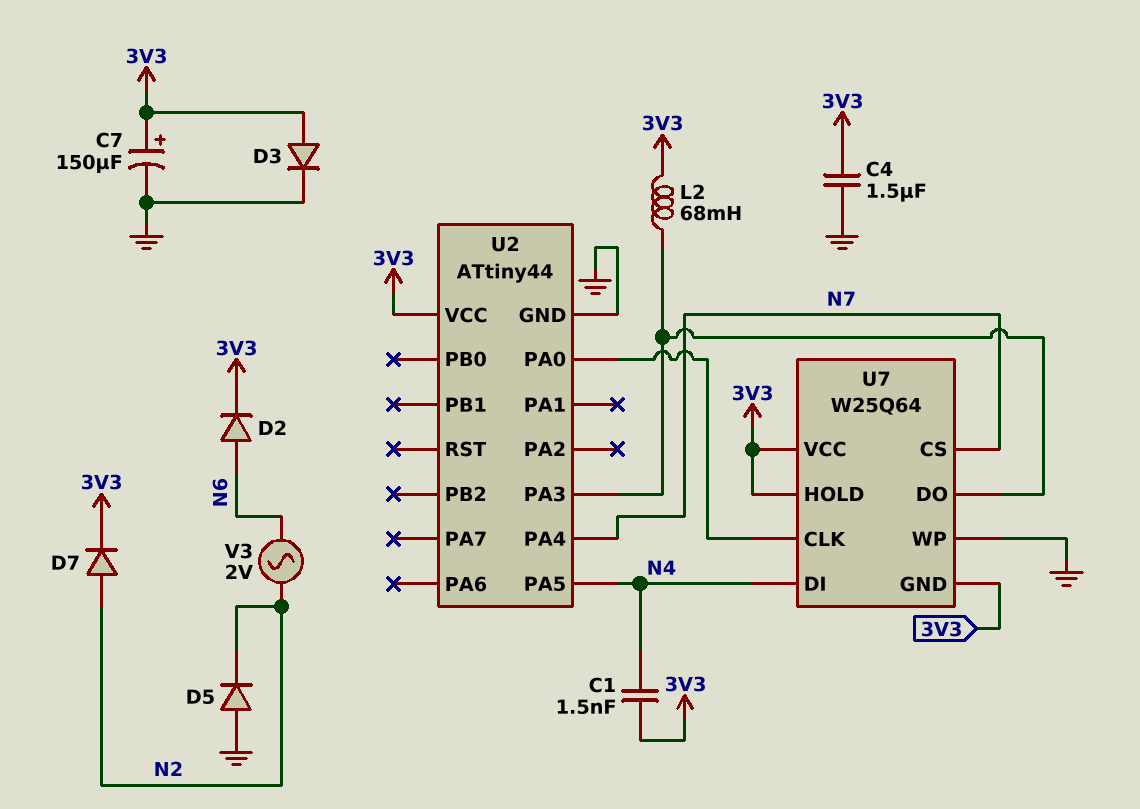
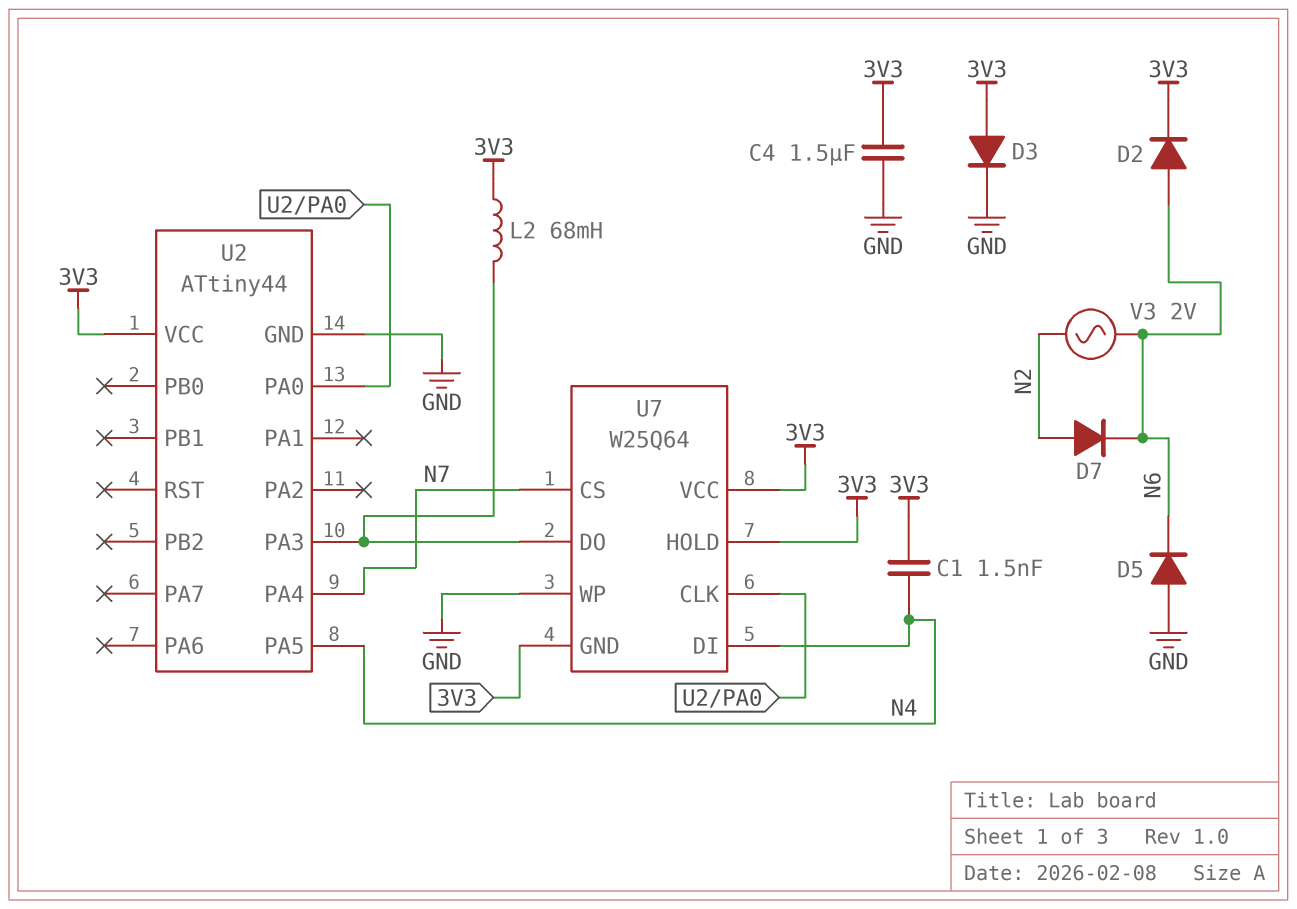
C7: 150uF (plus 3V3, minus GND) -> none
D5: diode (A GND, K N2) -> diode (A GND, K N6)
D7: diode (A N2, K 3V3) -> diode (A N2, K N6)

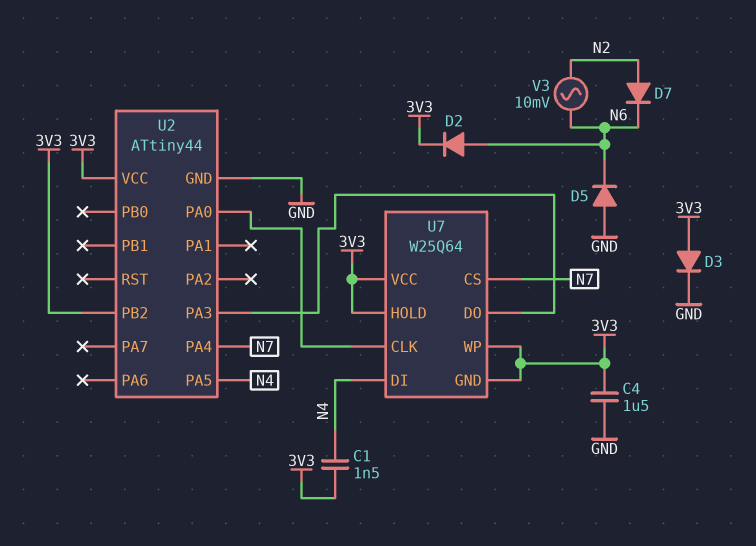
L2: 68mH (3V3, U2/PA3) -> none
U2 pin PB2: none -> 3V3
U7 pin WP: GND -> 3V3
V3: AC 2V (N2, N6) -> AC 10mV (N2, N6)

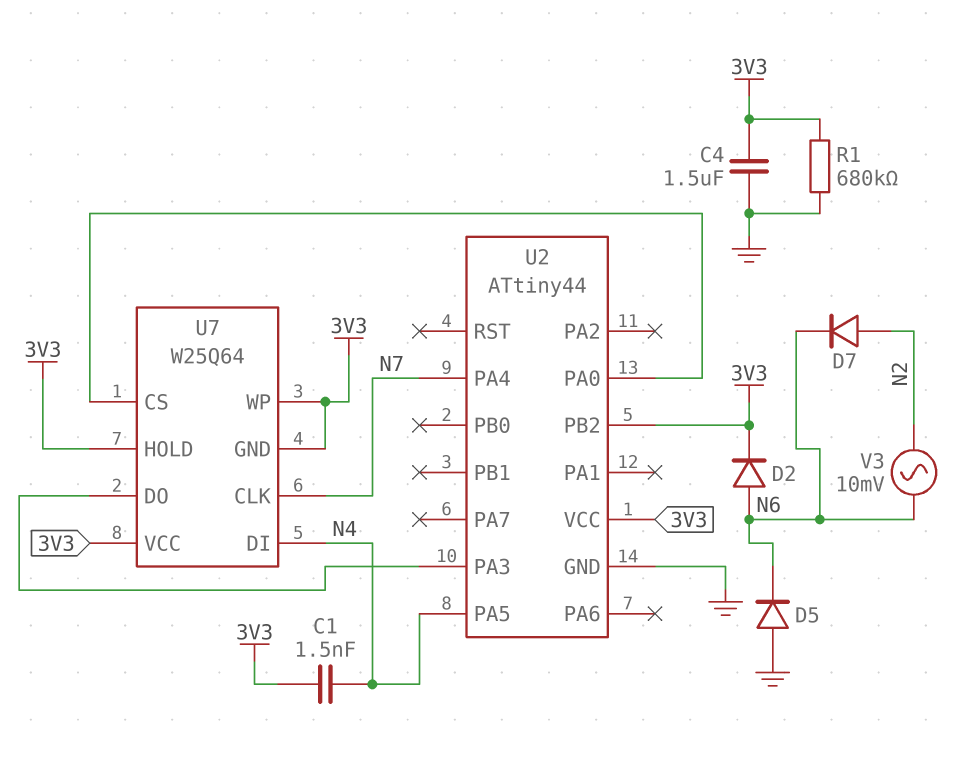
D3: diode (A 3V3, K GND) -> none
R1: none -> 680k (3V3, GND)
U7 pin CLK: U2/PA0 -> N7
U7 pin CS: N7 -> U2/PA0

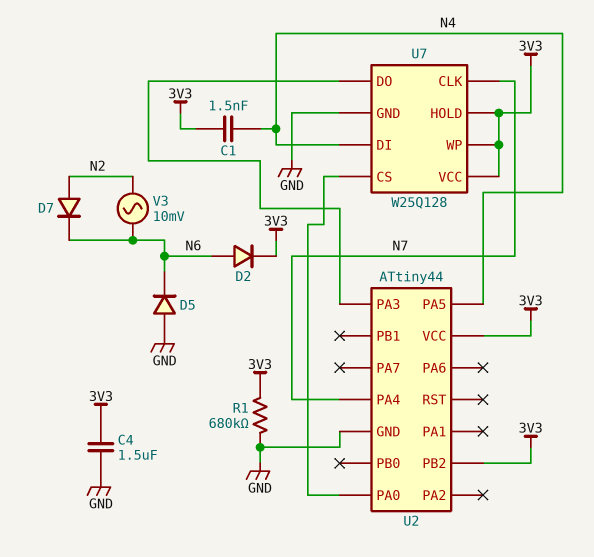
U7: W25Q64 -> W25Q128
U7 pin GND: 3V3 -> GND

